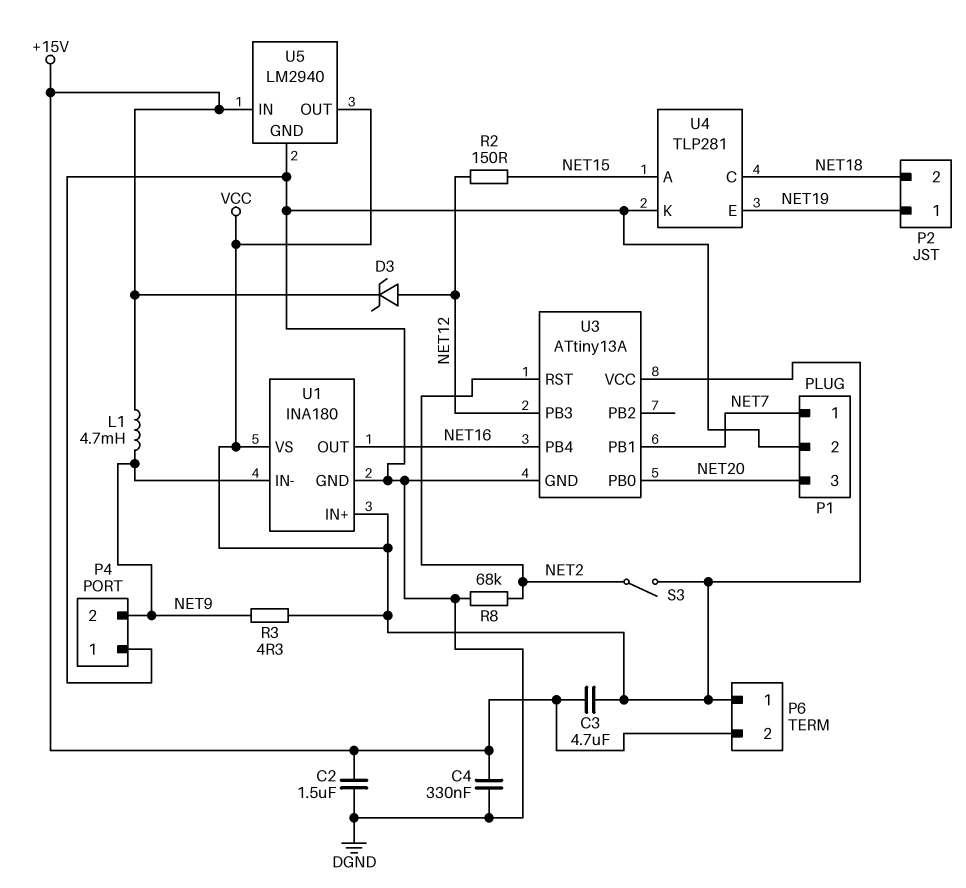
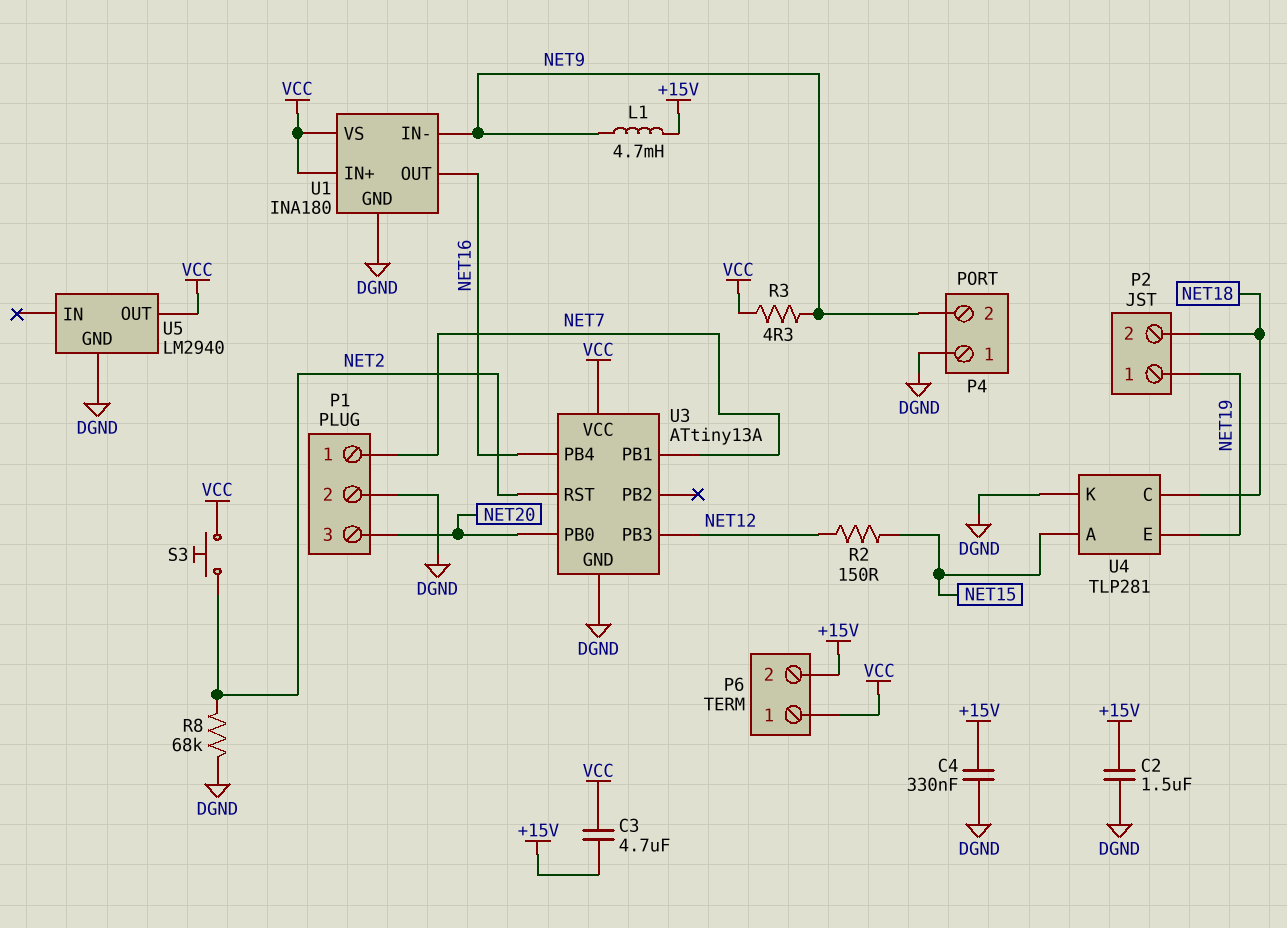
D3: zener (A NET12, K +15V) -> none
S3: switch (NET2, VCC) -> button (NET2, VCC)
U5 pin IN: +15V -> none

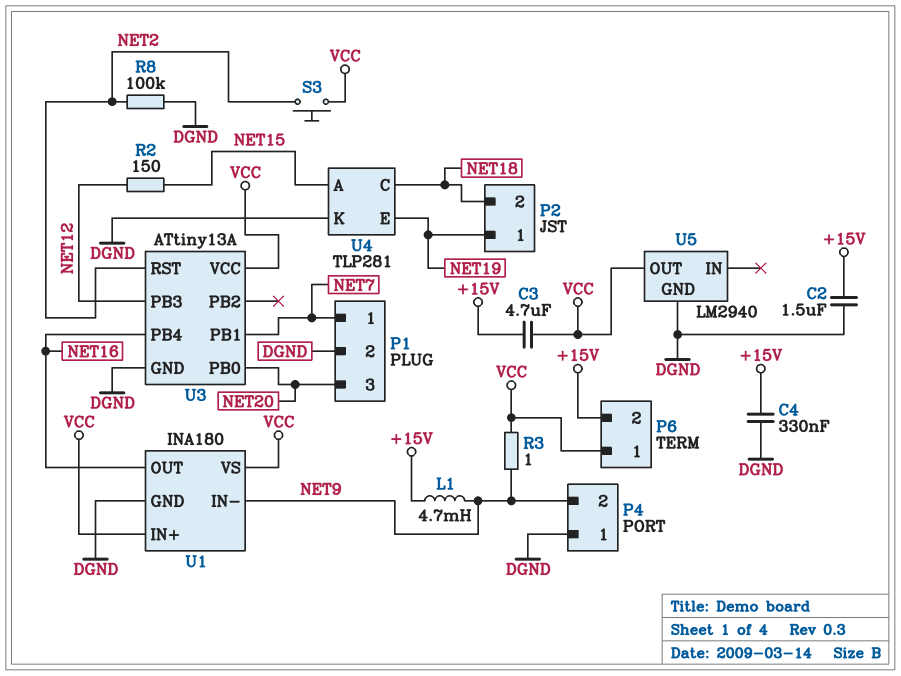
R3: 4.3 (NET9, VCC) -> 1 (NET9, VCC)
R8: 68k (DGND, NET2) -> 100k (DGND, NET2)

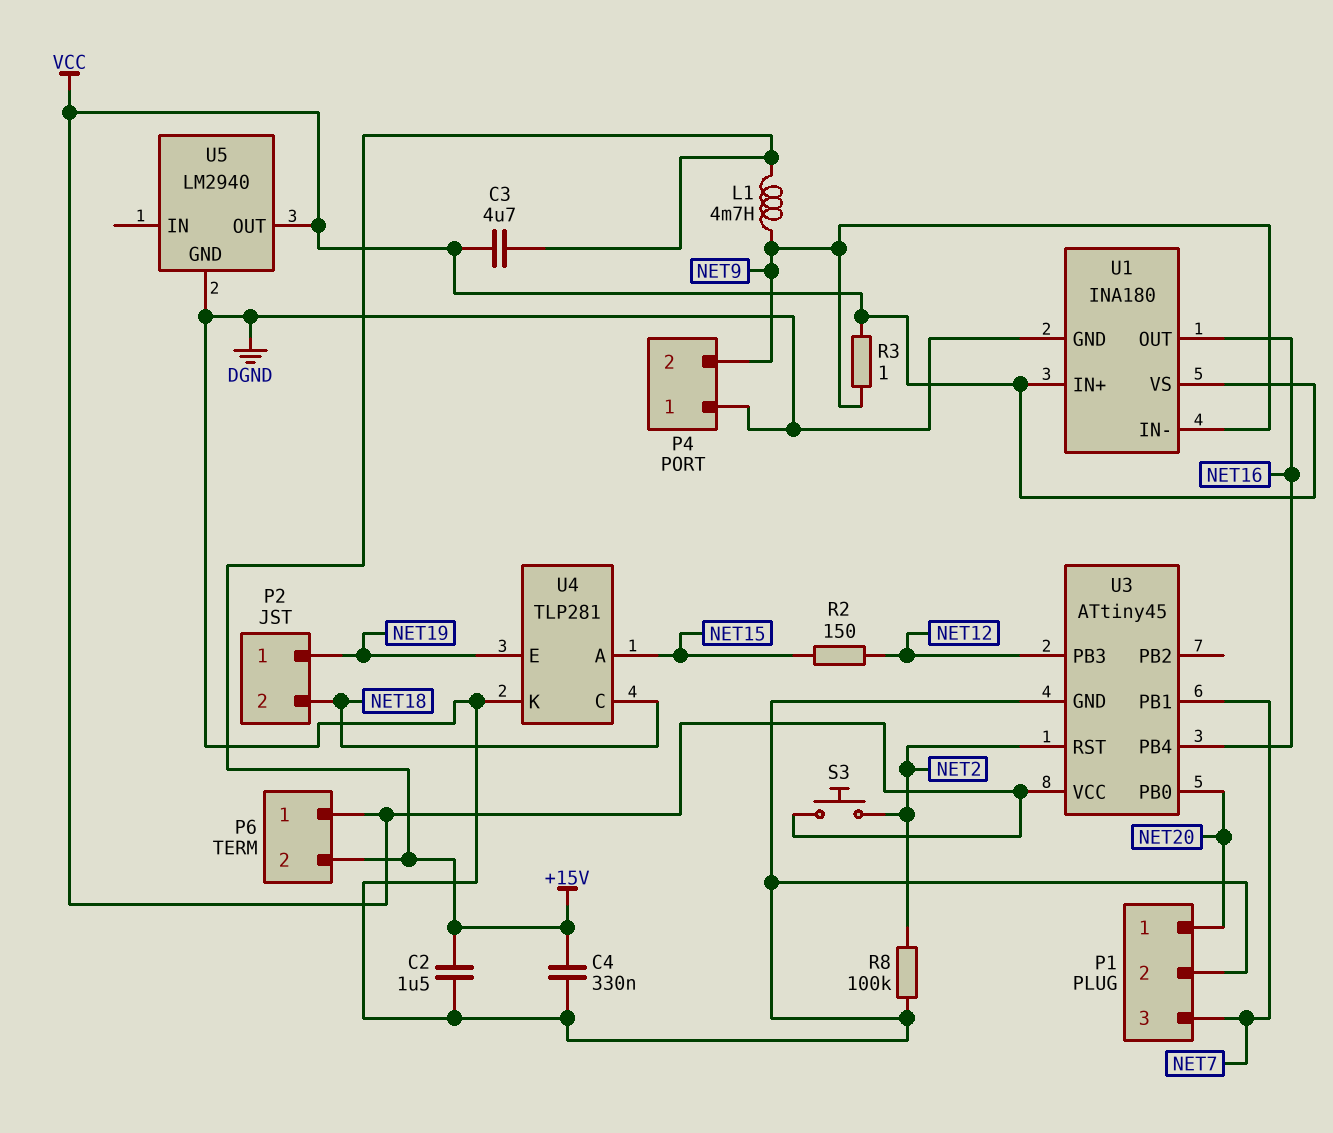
P1 pin 1: NET7 -> NET20
P1 pin 3: NET20 -> NET7
U3: ATtiny13A -> ATtiny45

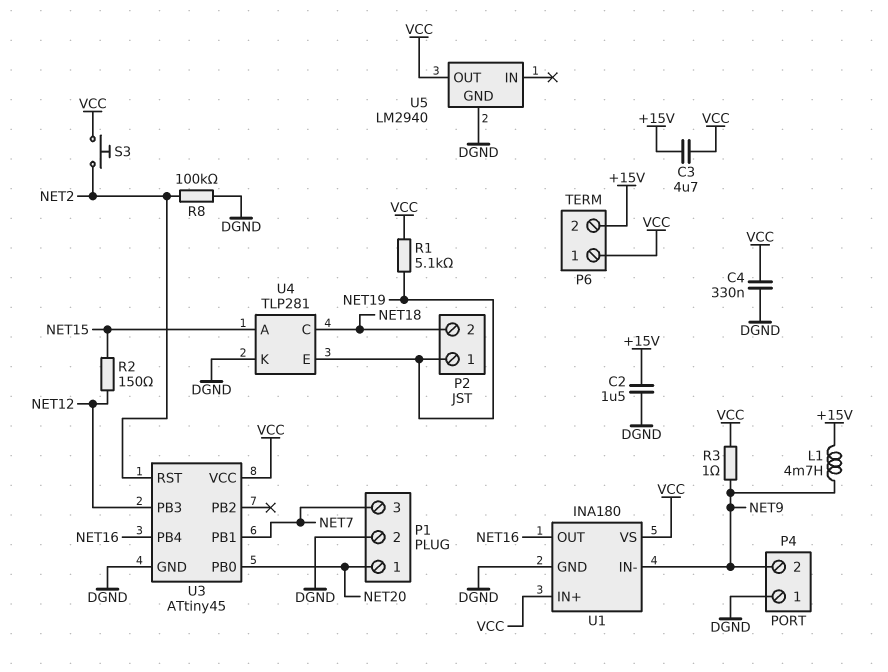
C4: 330nF (+15V, DGND) -> 330nF (DGND, VCC)
R1: none -> 5.1k (NET19, VCC)

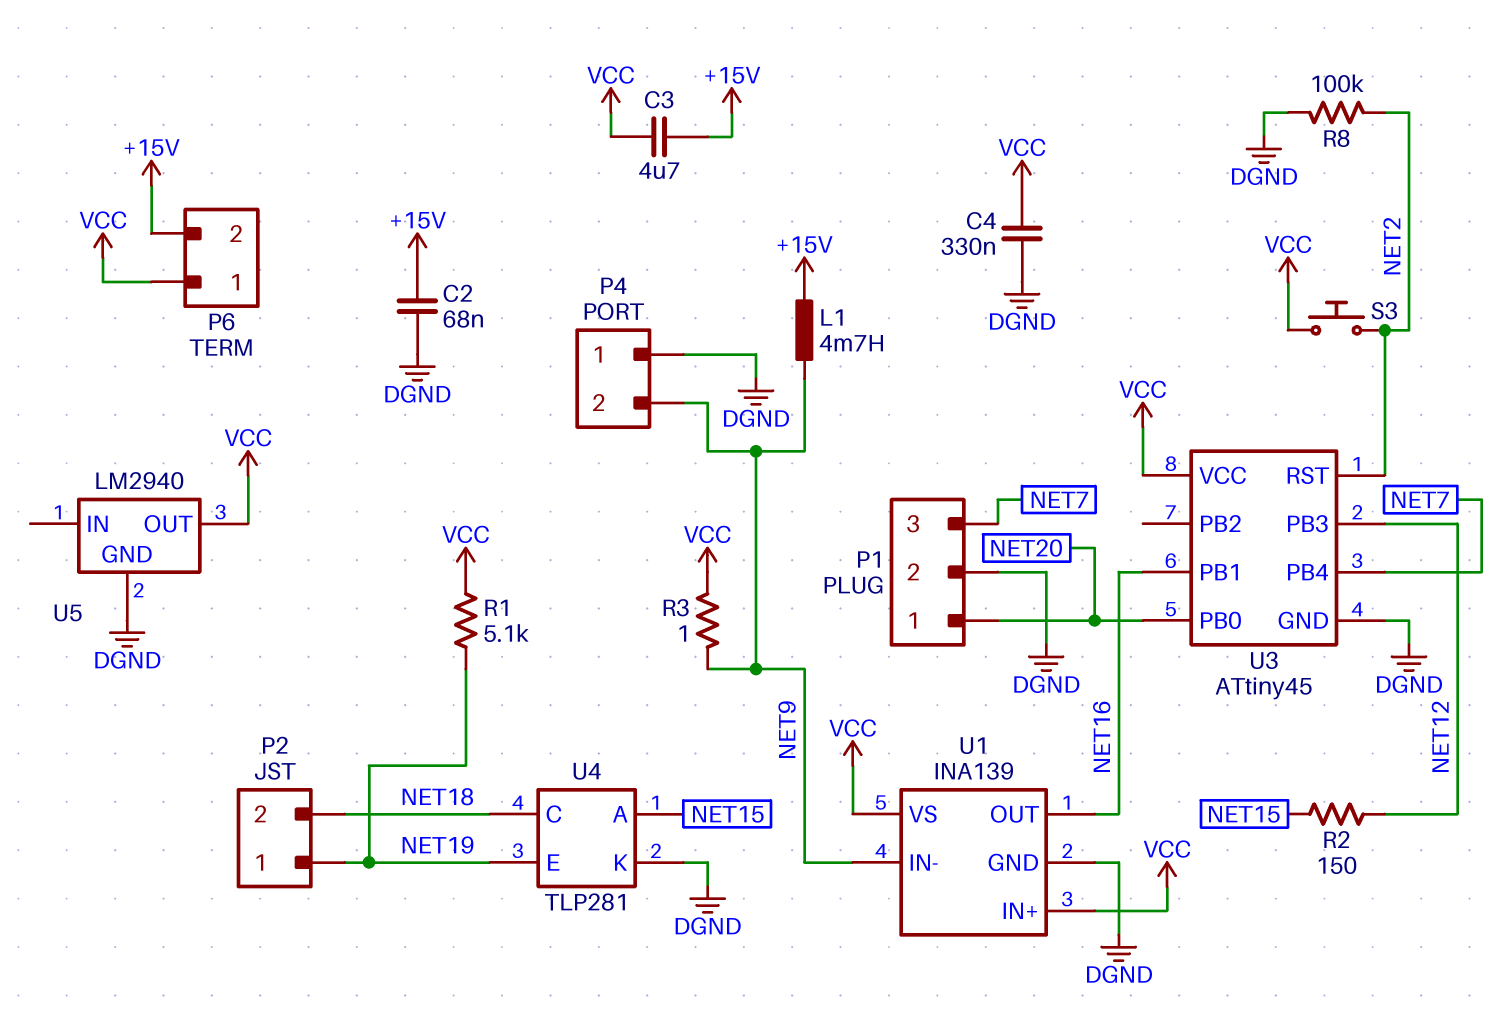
C2: 1.5uF (+15V, DGND) -> 68nF (+15V, DGND)
U1: INA180 -> INA139
U3 pin PB1: NET7 -> NET16
U3 pin PB4: NET16 -> NET7

